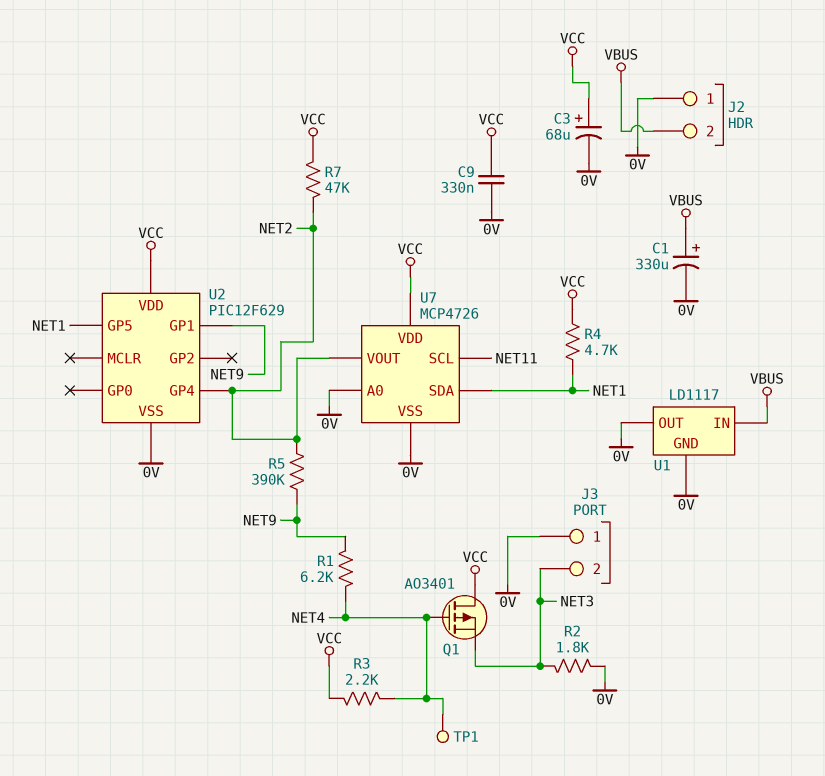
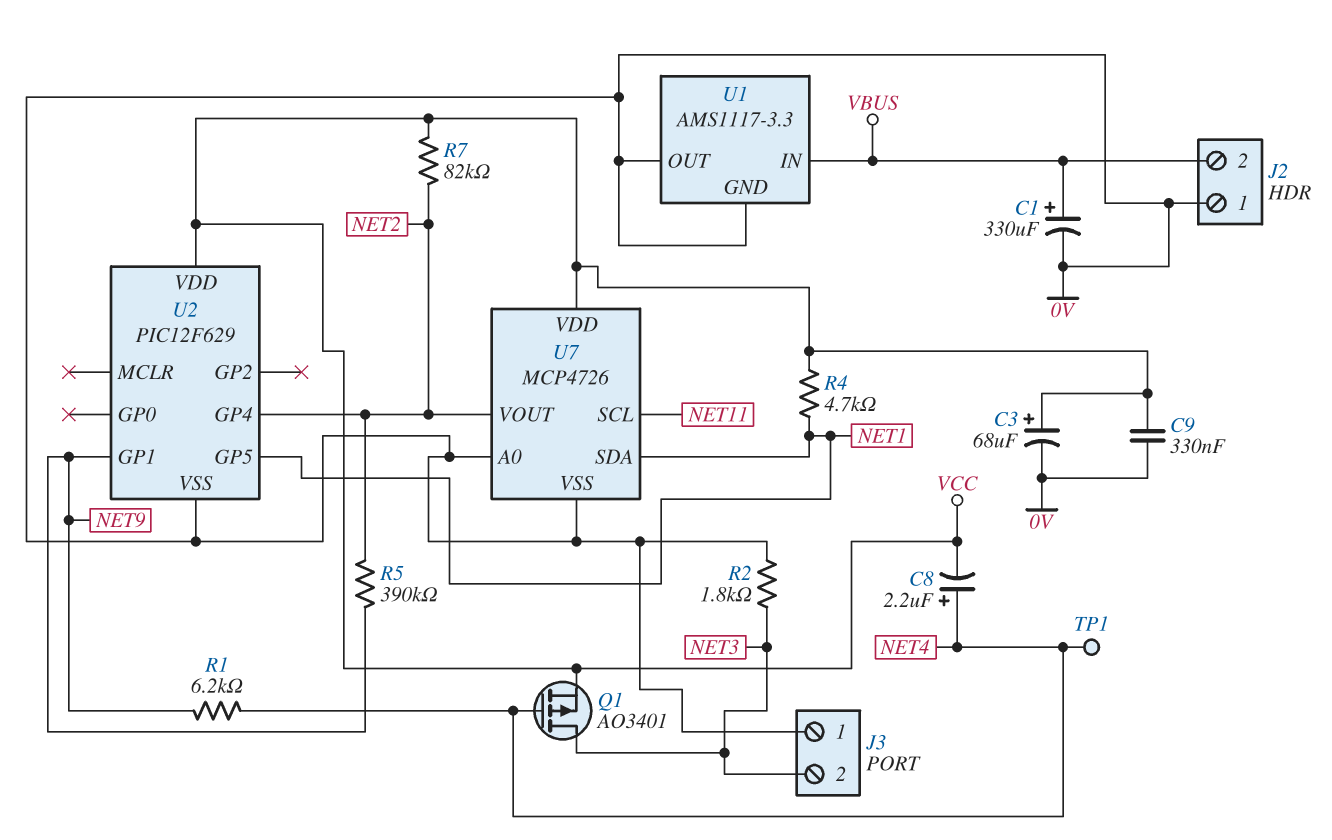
C8: none -> 2.2uF (plus NET4, minus VCC)
Q1: PMOS AO3401 (G NET4, D VCC, S NET3) -> PMOS AO3401 (G NET4, D NET3, S VCC)
R3: 2.2k (NET4, VCC) -> none
R7: 47k (NET2, VCC) -> 82k (NET2, VCC)
U1: LD1117 -> AMS1117-3.3

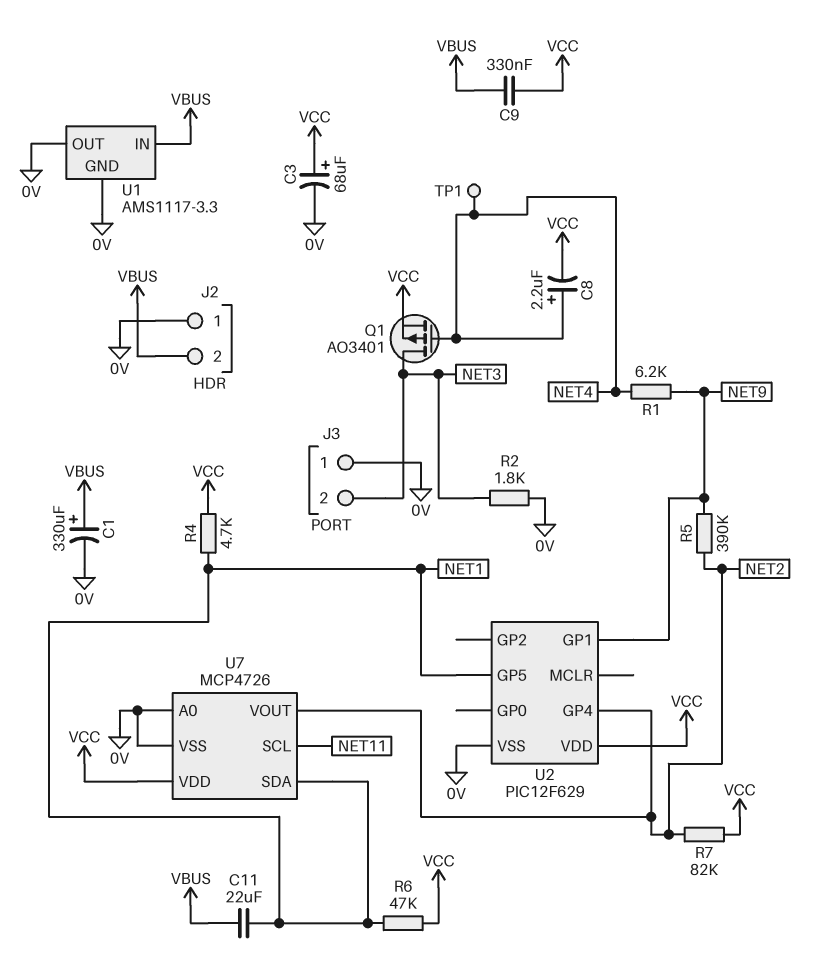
C9: 330nF (0V, VCC) -> 330nF (VBUS, VCC)
C11: none -> 22uF (NET1, VBUS)
R6: none -> 47k (NET1, VCC)

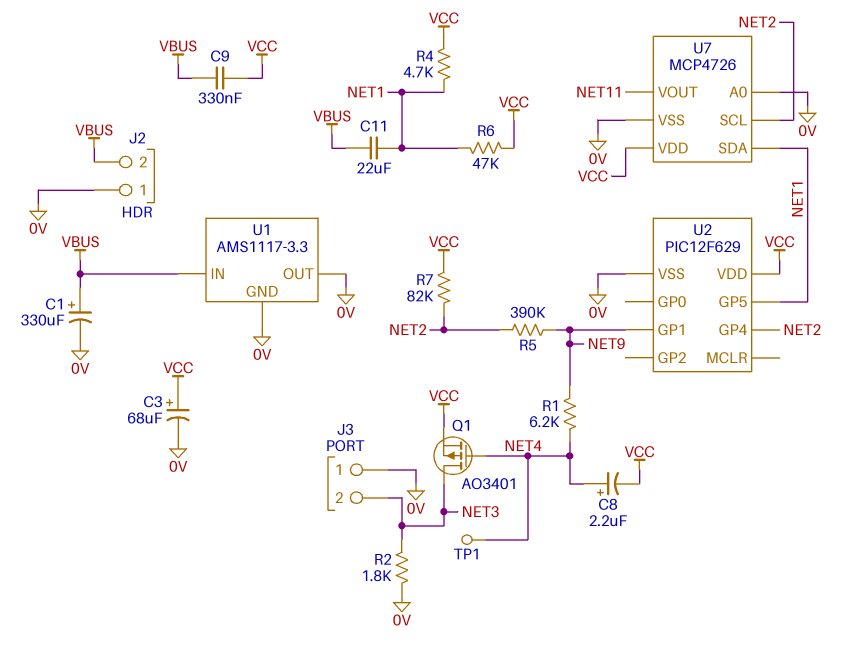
U7 pin SCL: NET11 -> NET2
U7 pin VOUT: NET2 -> NET11

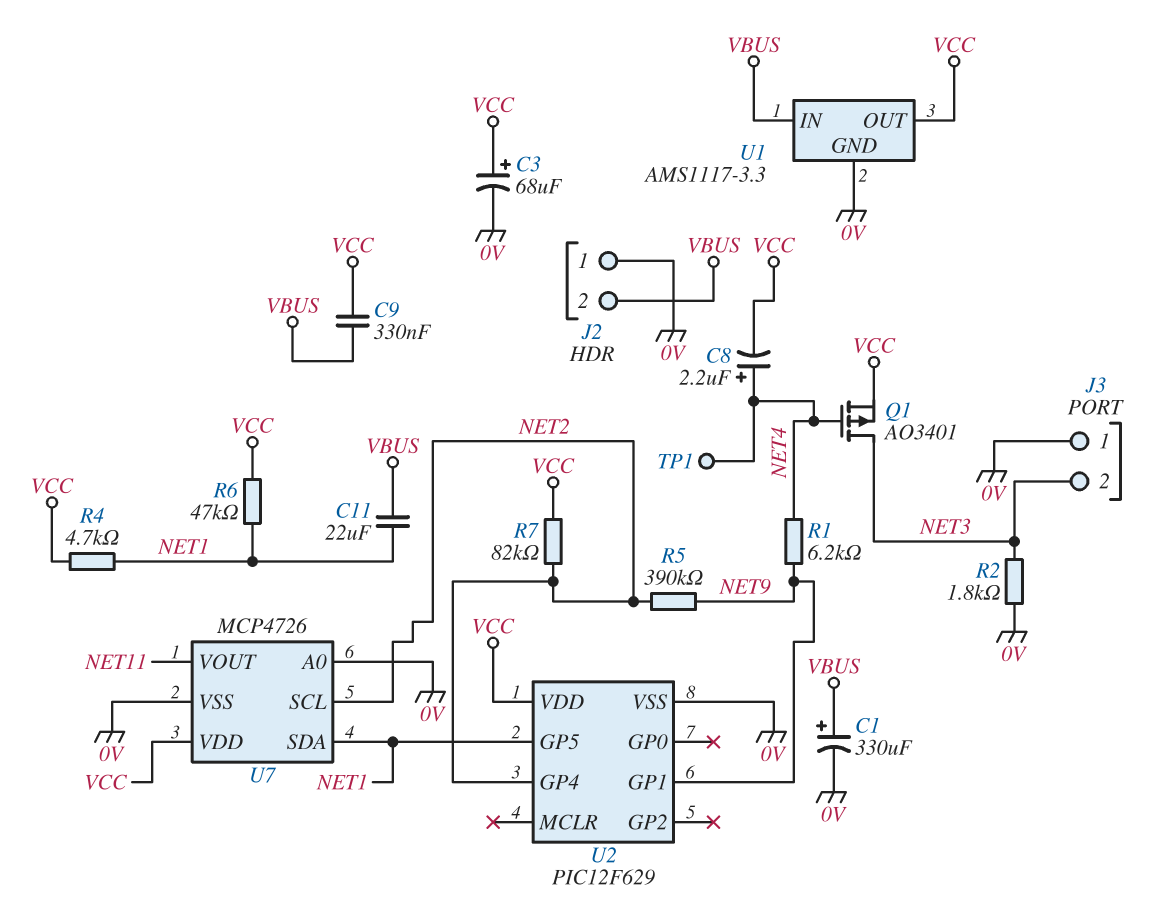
U1 pin OUT: 0V -> VCC

